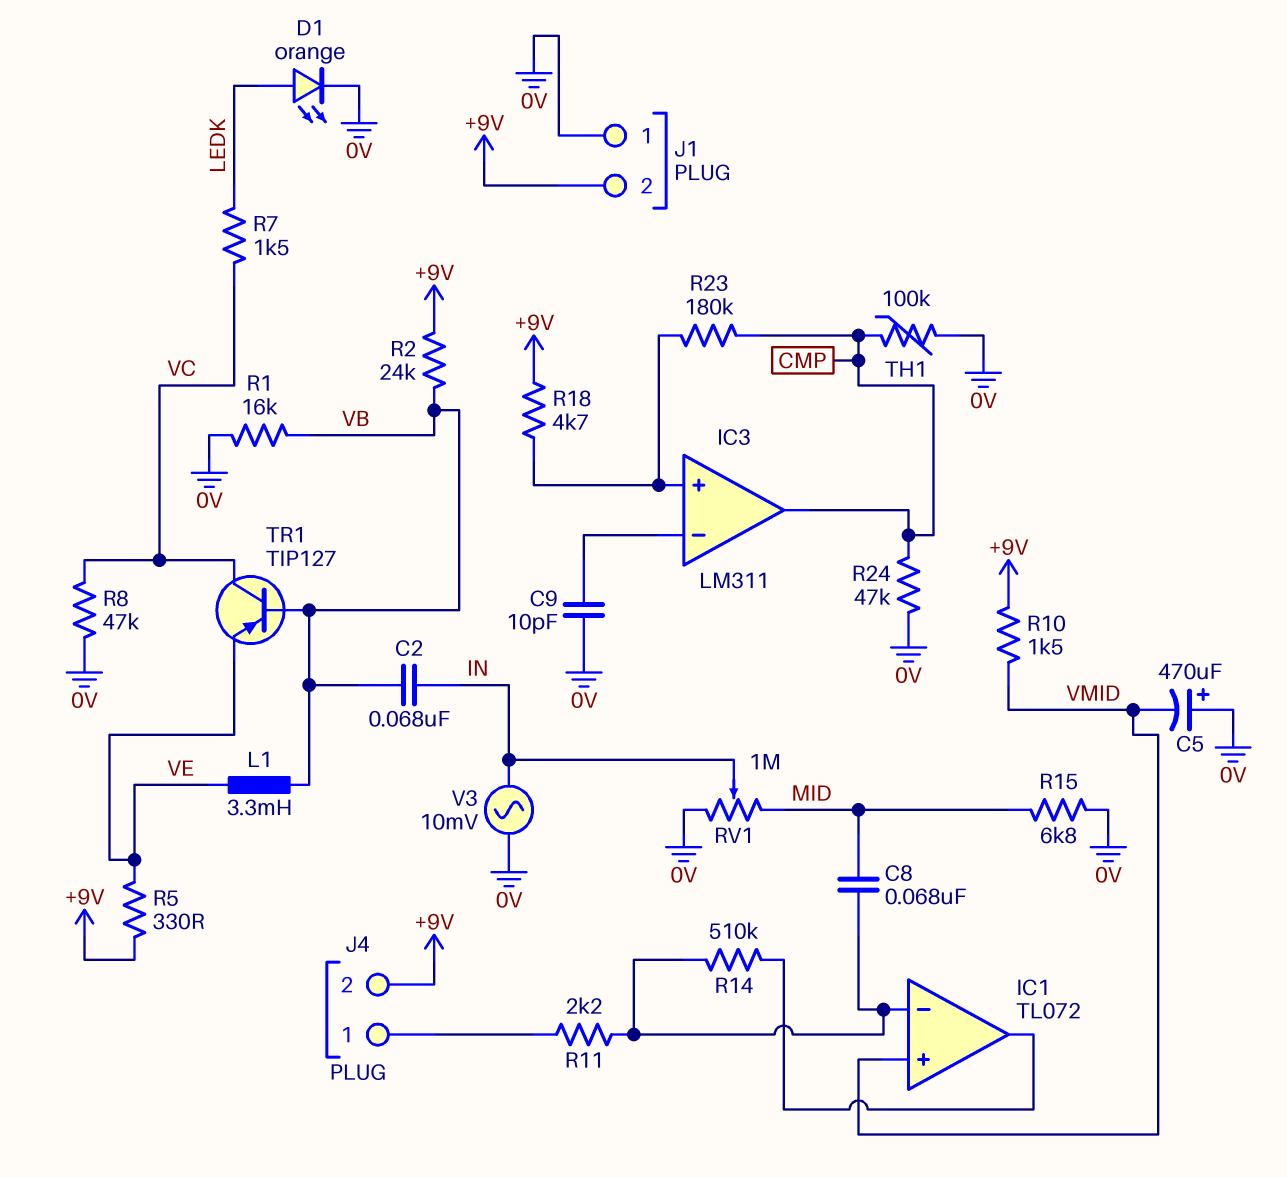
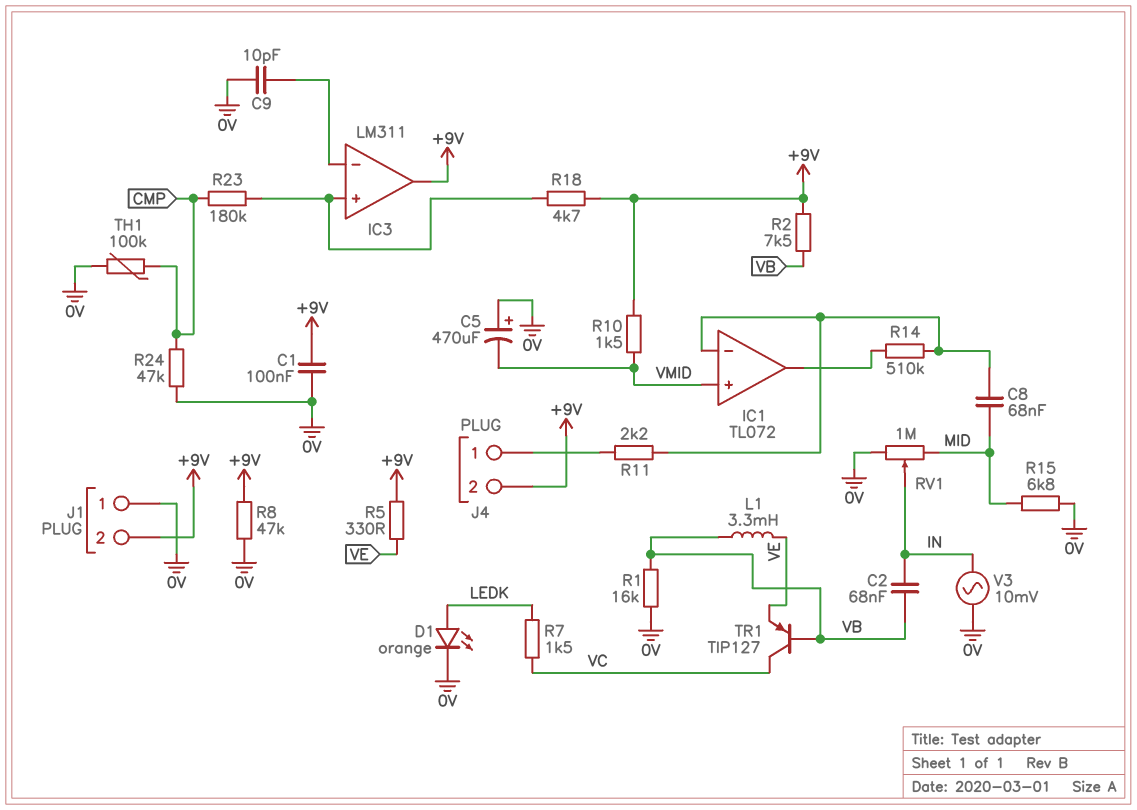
C1: none -> 100nF (+9V, 0V)
IC3 pin out: CMP -> +9V
R2: 24k (+9V, VB) -> 7.5k (+9V, VB)
R8: 47k (0V, VC) -> 47k (+9V, 0V)

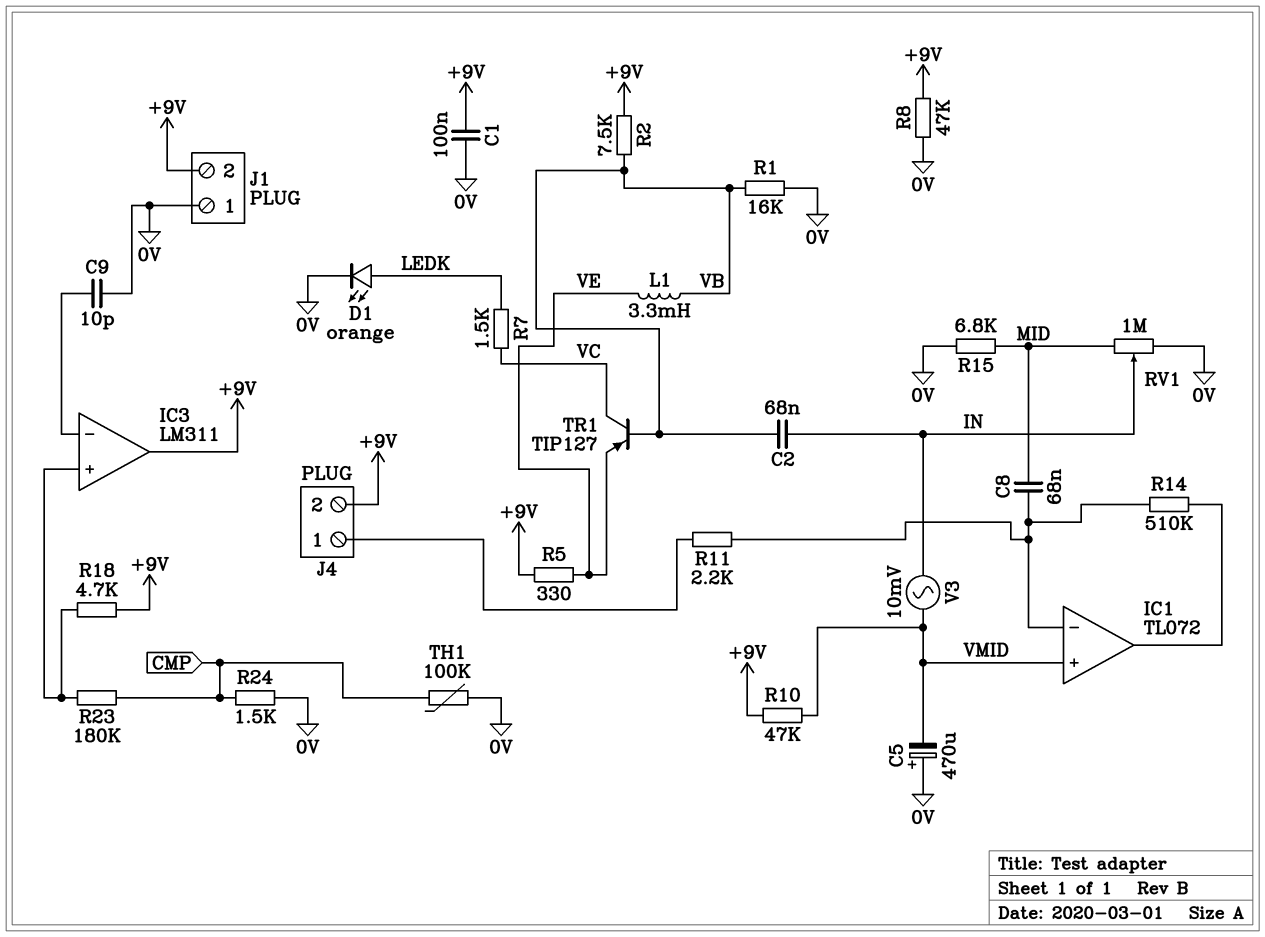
R10: 1.5k (+9V, VMID) -> 47k (+9V, VMID)
R24: 47k (0V, CMP) -> 1.5k (0V, CMP)
V3: AC 10mV (0V, IN) -> AC 10mV (IN, VMID)

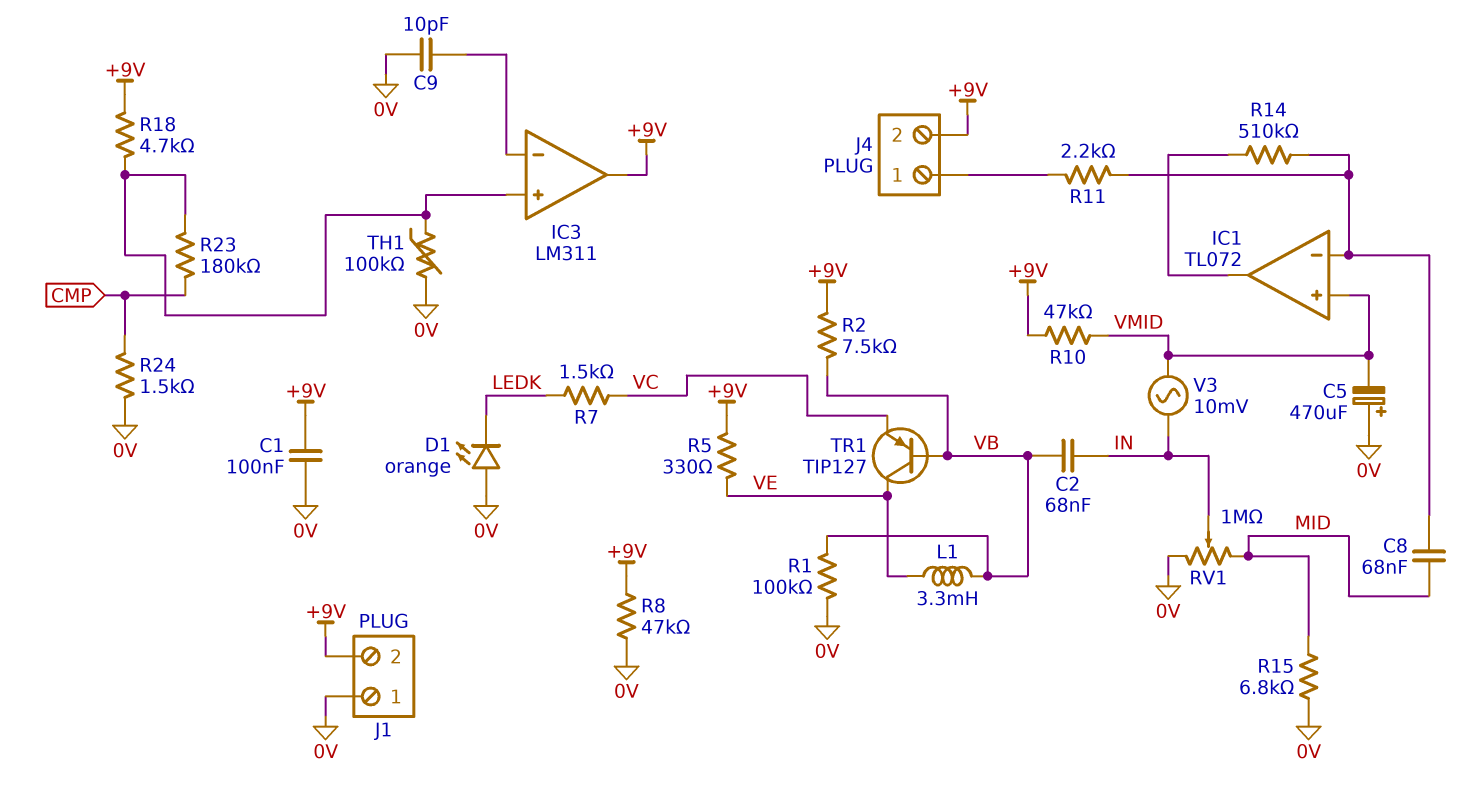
D1: LED orange (A LEDK, K 0V) -> LED orange (A 0V, K LEDK)
R1: 16k (0V, VB) -> 100k (0V, VB)
TH1: 100k (0V, CMP) -> 100k (0V, IC3/in+)
TR1: PNP TIP127 (B VB, C VC, E VE) -> PNP TIP127 (B VB, C VE, E VC)

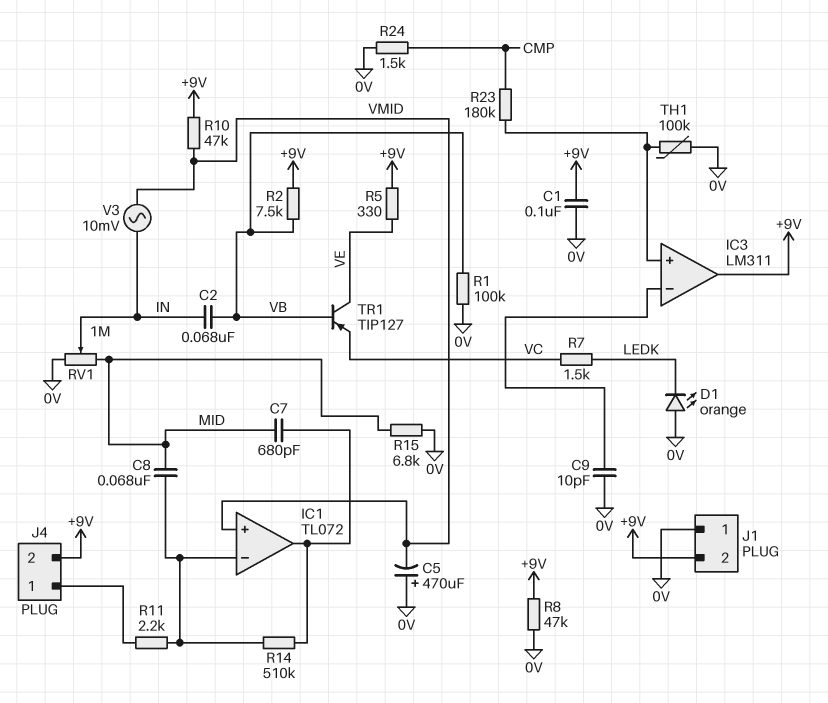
C7: none -> 680pF (IC1/out, MID)
L1: 3.3mH (VB, VE) -> none
R18: 4.7k (+9V, IC3/in+) -> none

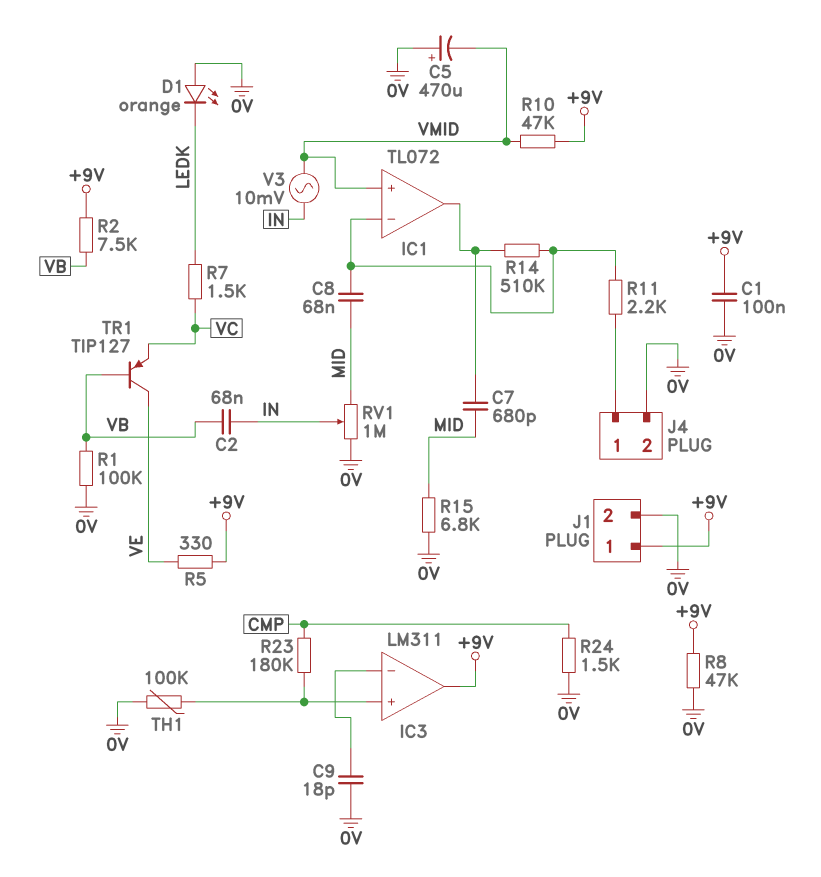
C9: 10pF (0V, IC3/in-) -> 18pF (0V, IC3/in-)
J1 pin 1: 0V -> +9V
J1 pin 2: +9V -> 0V
J4 pin 2: +9V -> 0V

